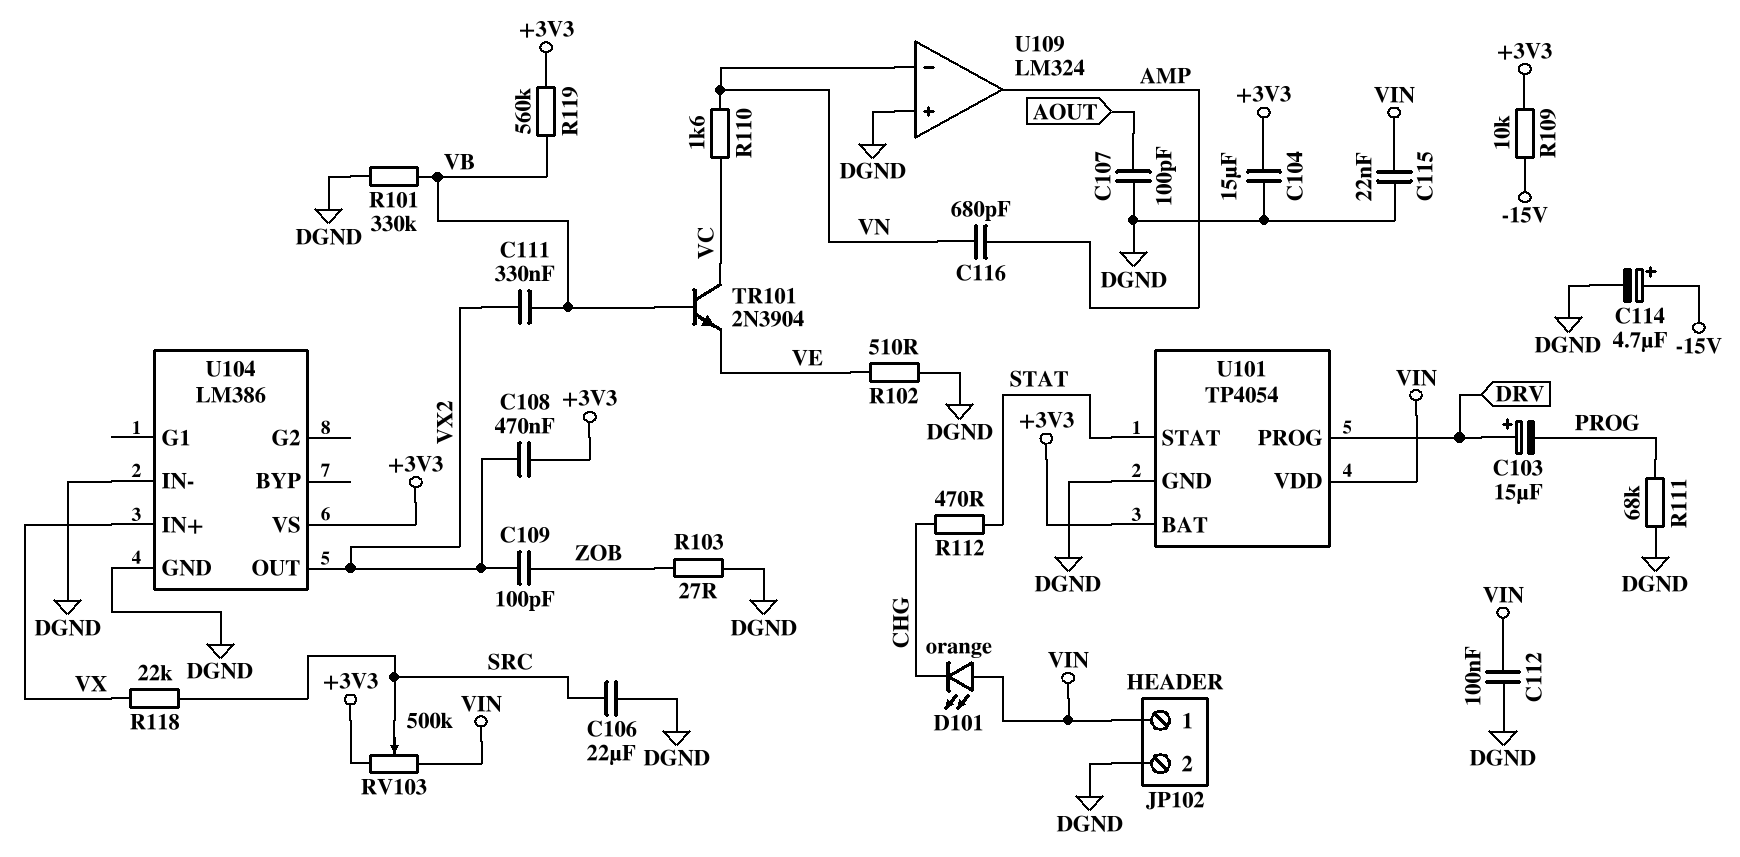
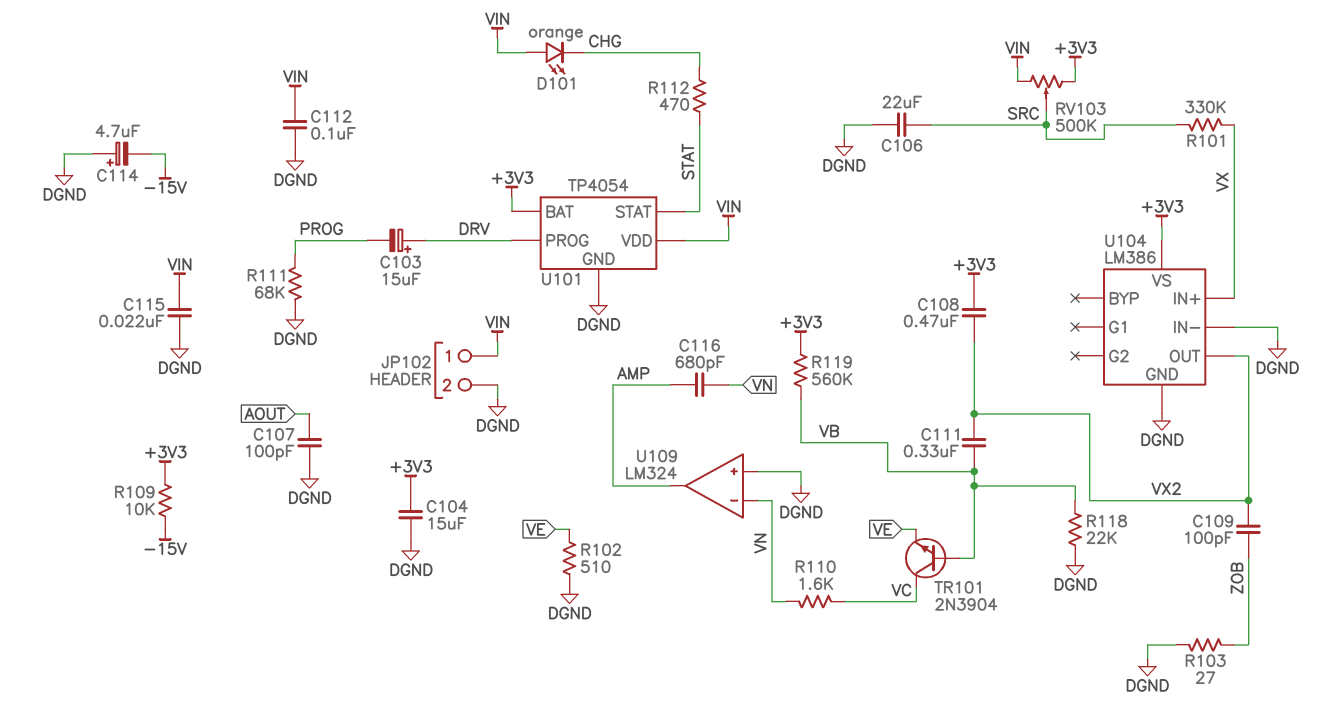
C114: 4.7uF (plus -15V, minus DGND) -> 4.7uF (plus DGND, minus -15V)
R101: 330k (DGND, VB) -> 330k (SRC, VX)
R118: 22k (SRC, VX) -> 22k (DGND, VB)

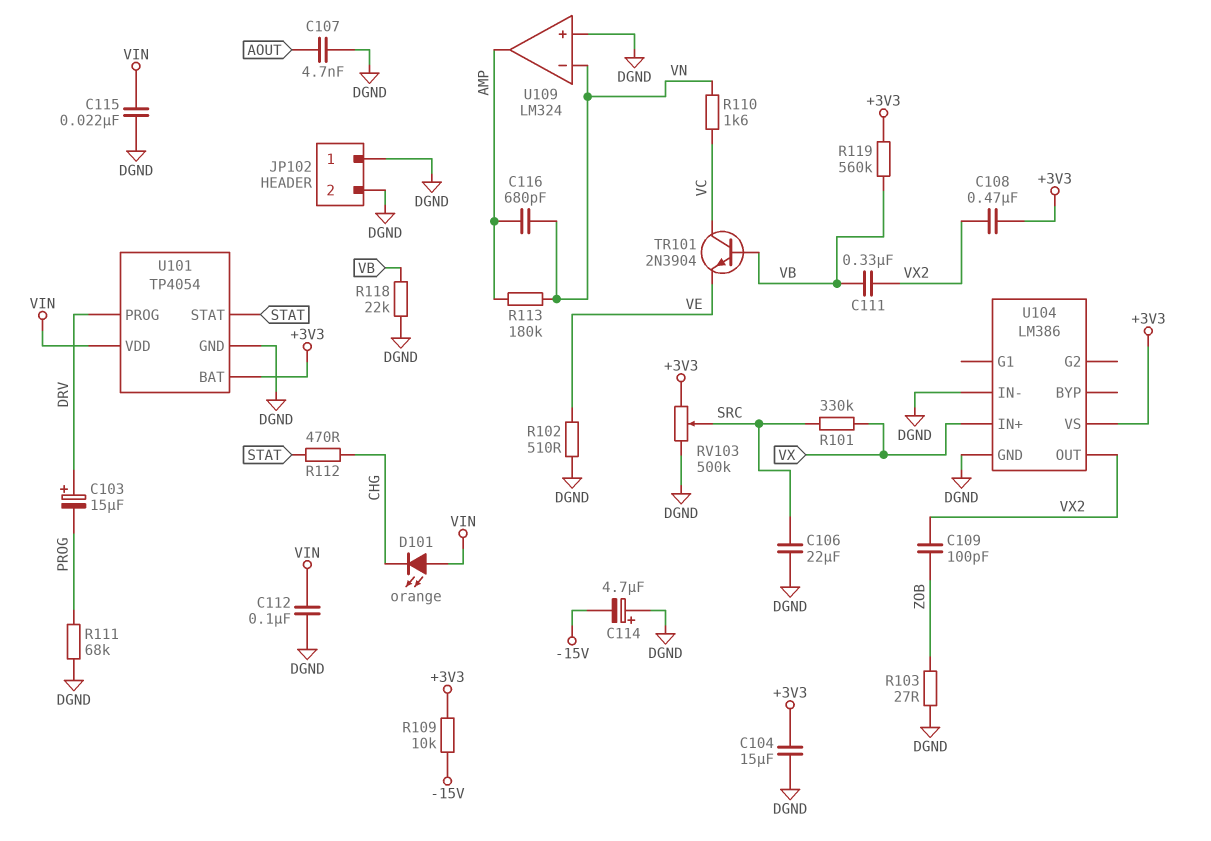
C107: 100pF (AOUT, DGND) -> 4.7nF (AOUT, DGND)
JP102 pin 1: VIN -> DGND
R113: none -> 180k (AMP, VN)
RV103: 500k (+3V3, VIN, wiper SRC) -> 500k (+3V3, DGND, wiper SRC)

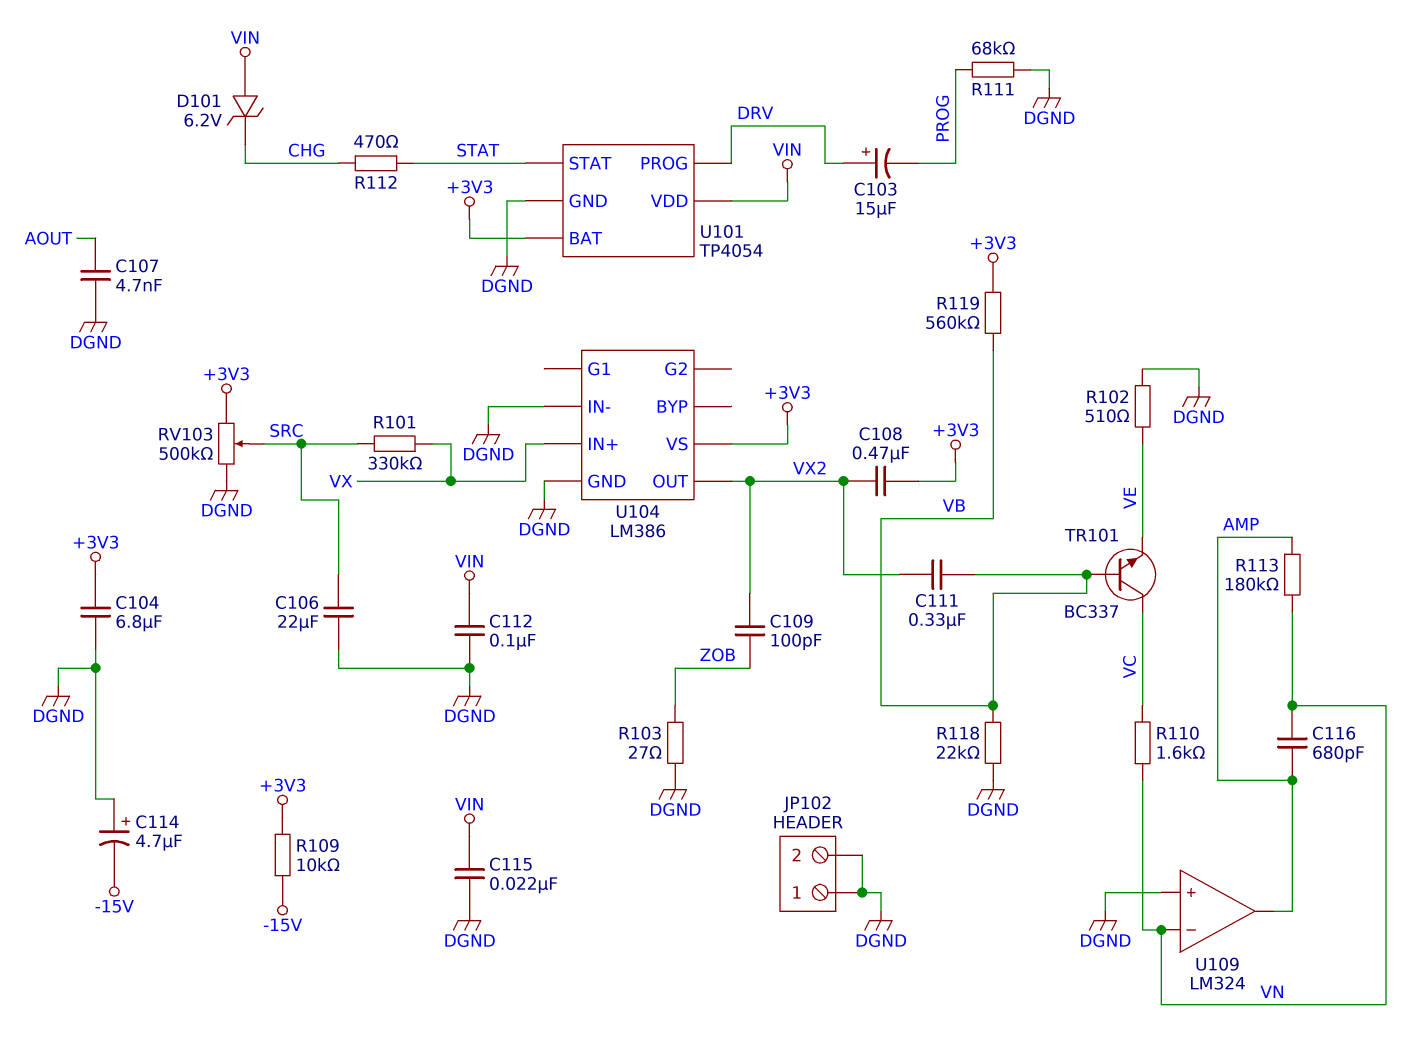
C104: 15uF (+3V3, DGND) -> 6.8uF (+3V3, DGND)
D101: LED orange (A VIN, K CHG) -> zener 6.2V (A VIN, K CHG)
TR101: NPN 2N3904 (B VB, C VC, E VE) -> NPN BC337 (B VB, C VC, E VE)

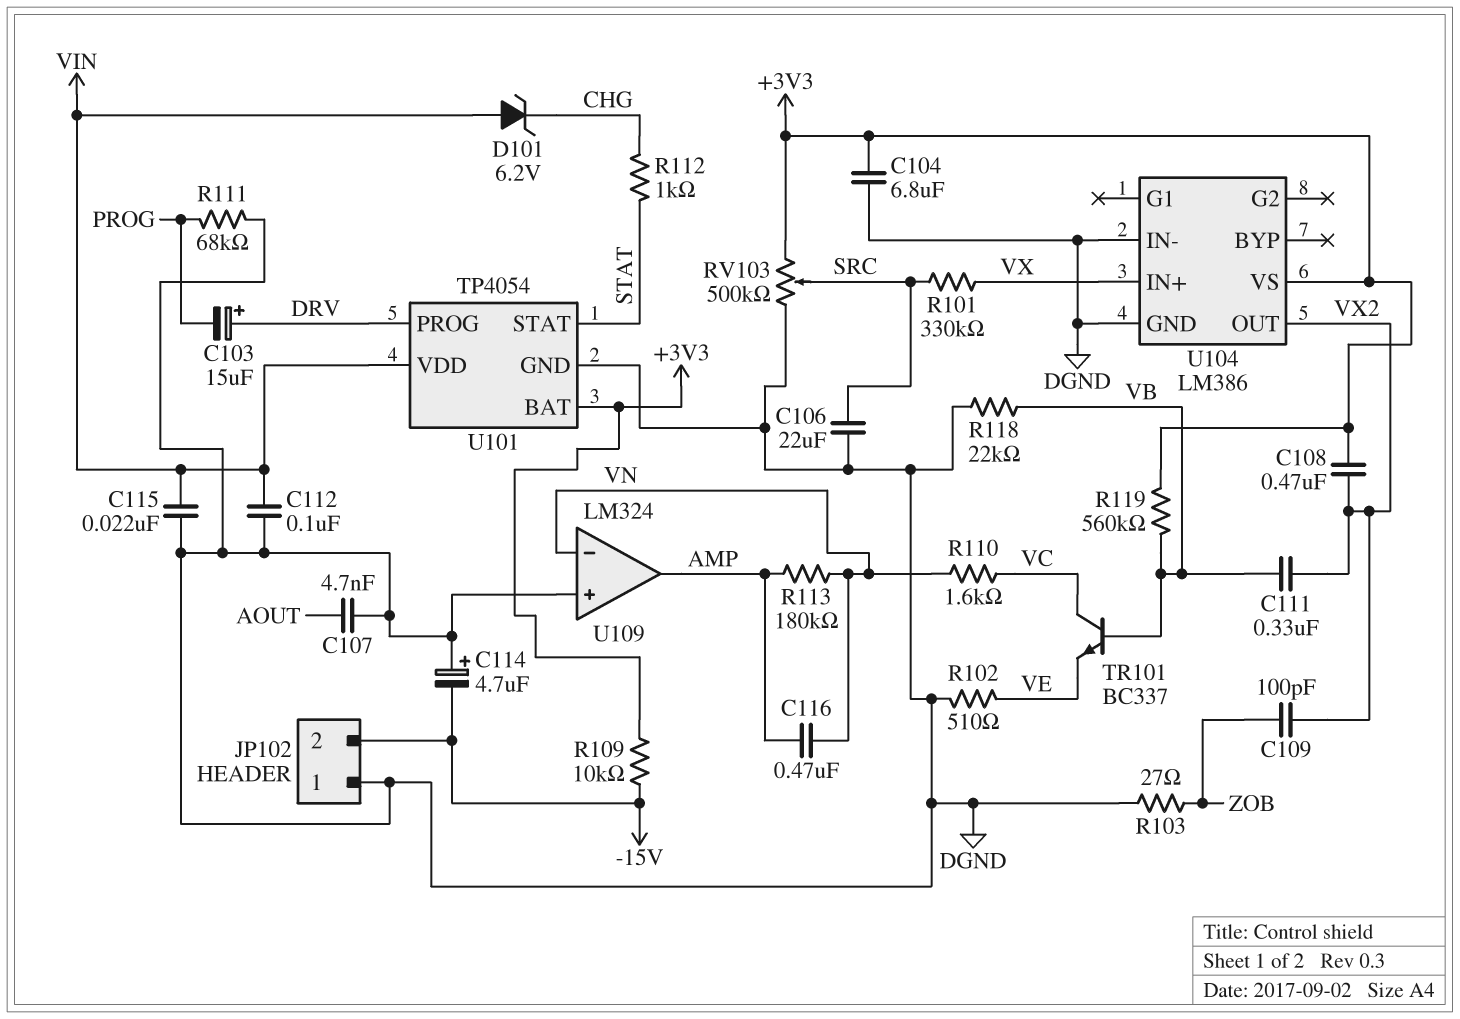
C116: 680pF (AMP, VN) -> 470nF (AMP, VN)
JP102 pin 2: DGND -> -15V
R112: 470 (CHG, STAT) -> 1k (CHG, STAT)

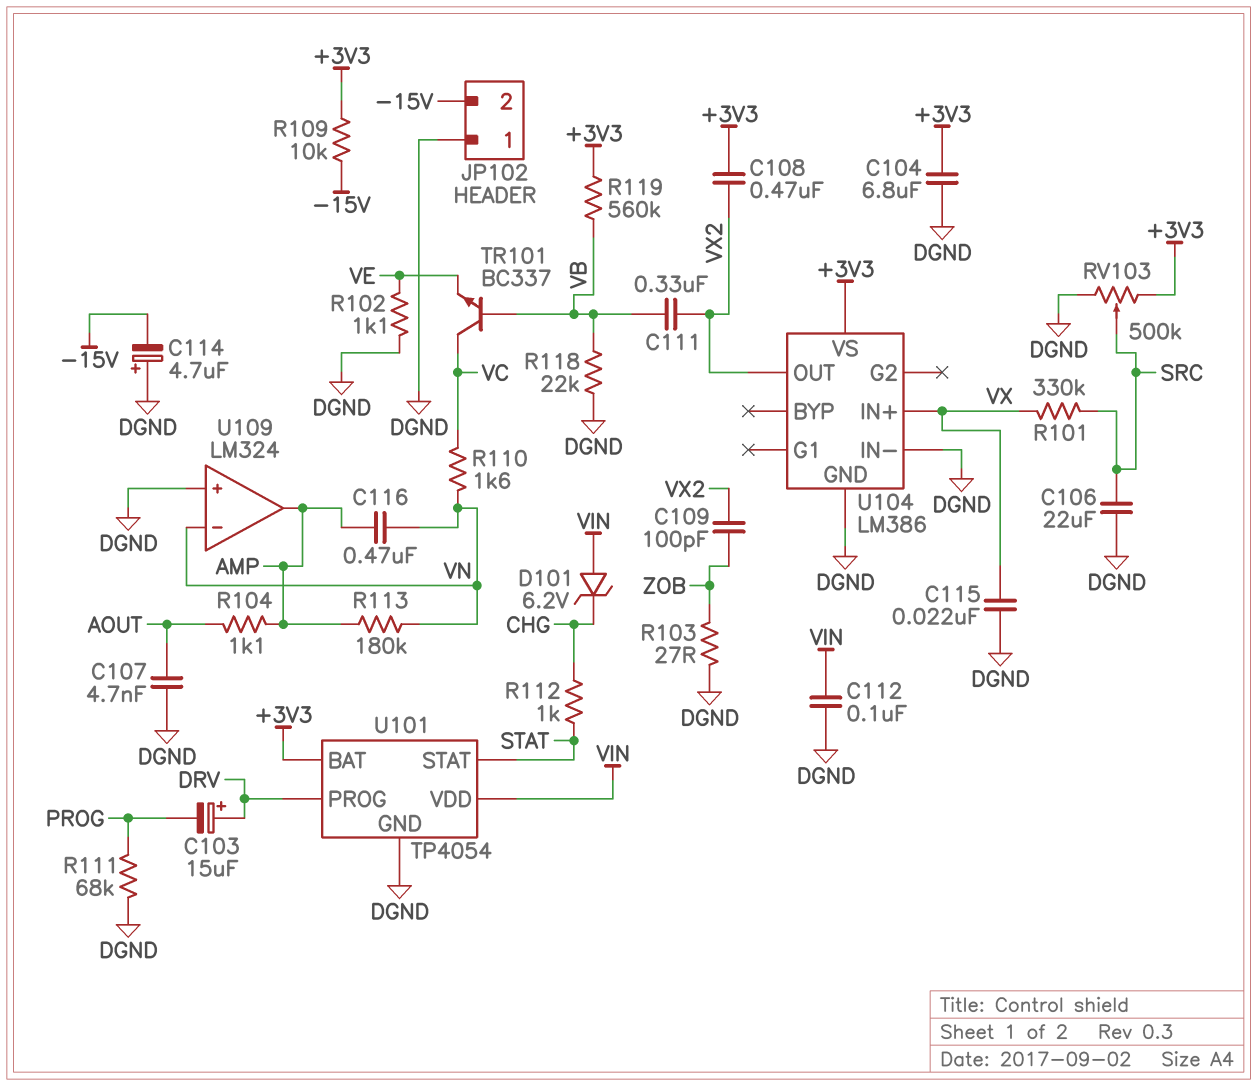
C115: 22nF (DGND, VIN) -> 22nF (DGND, VX)
R102: 510 (DGND, VE) -> 1.1k (DGND, VE)
R104: none -> 1.1k (AMP, AOUT)

